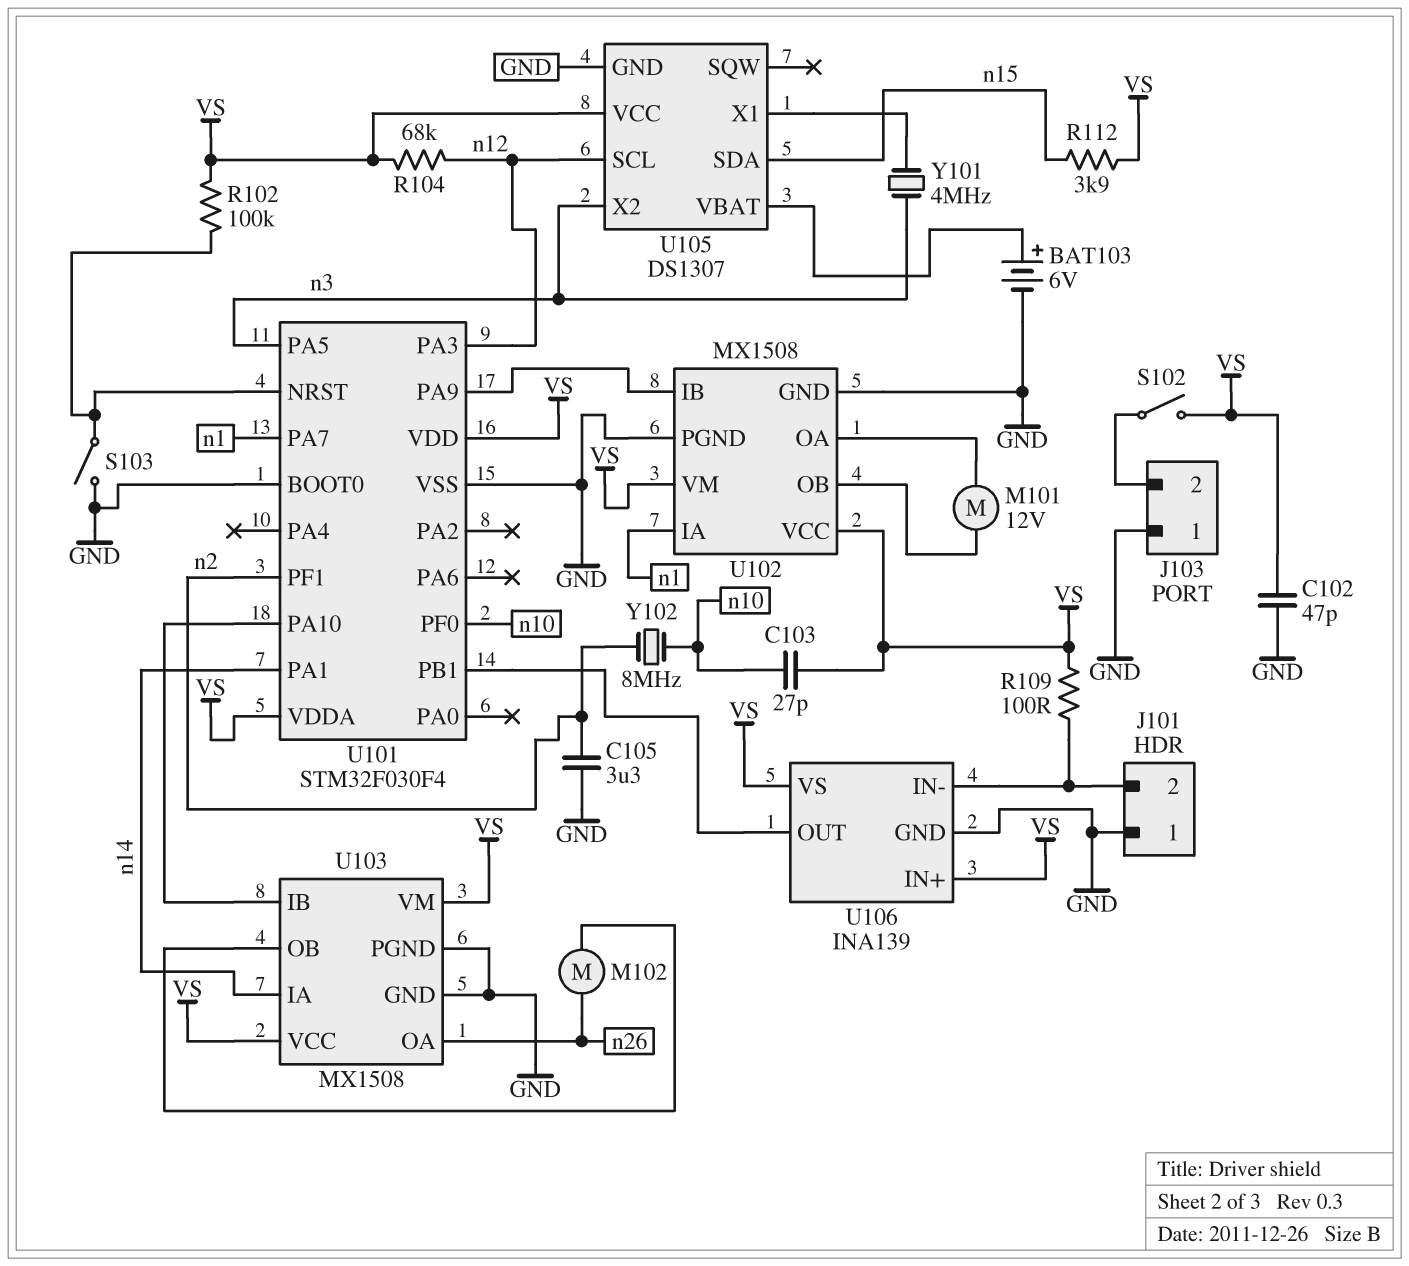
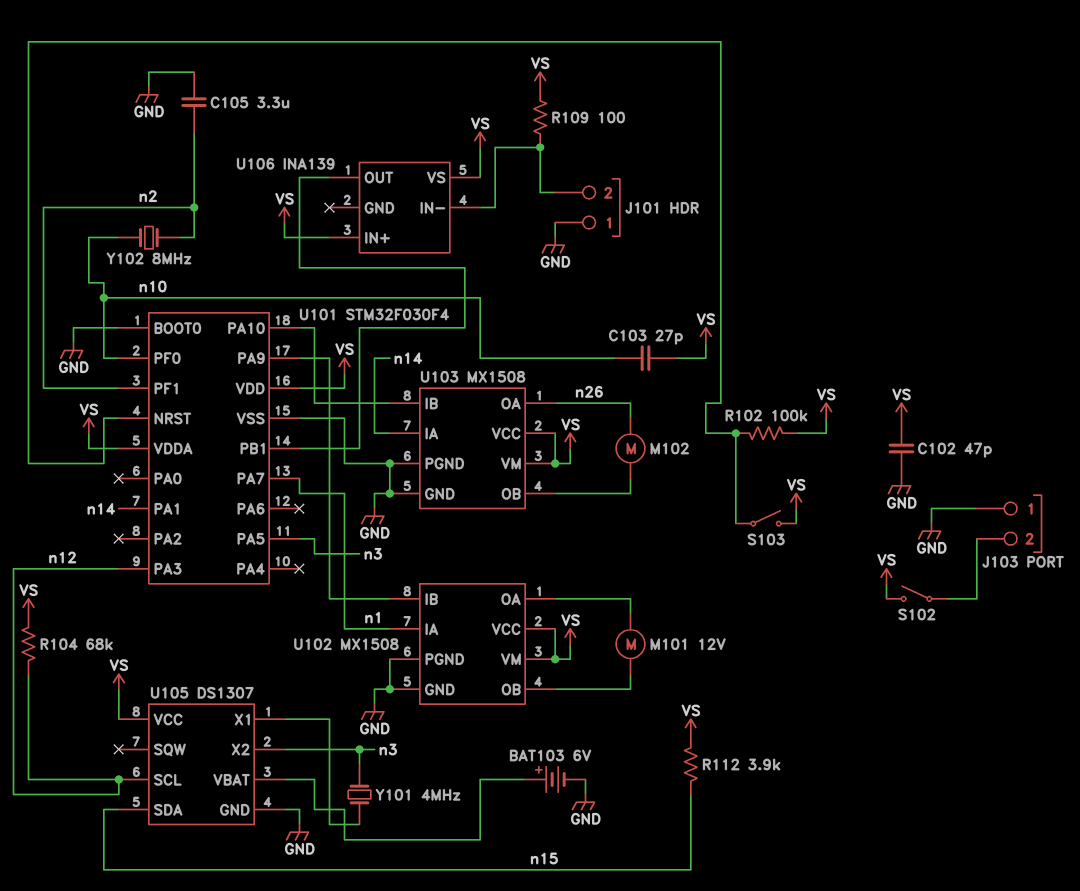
S103: switch (GND, U101/NRST) -> switch (U101/NRST, VS)
U106 pin GND: GND -> none

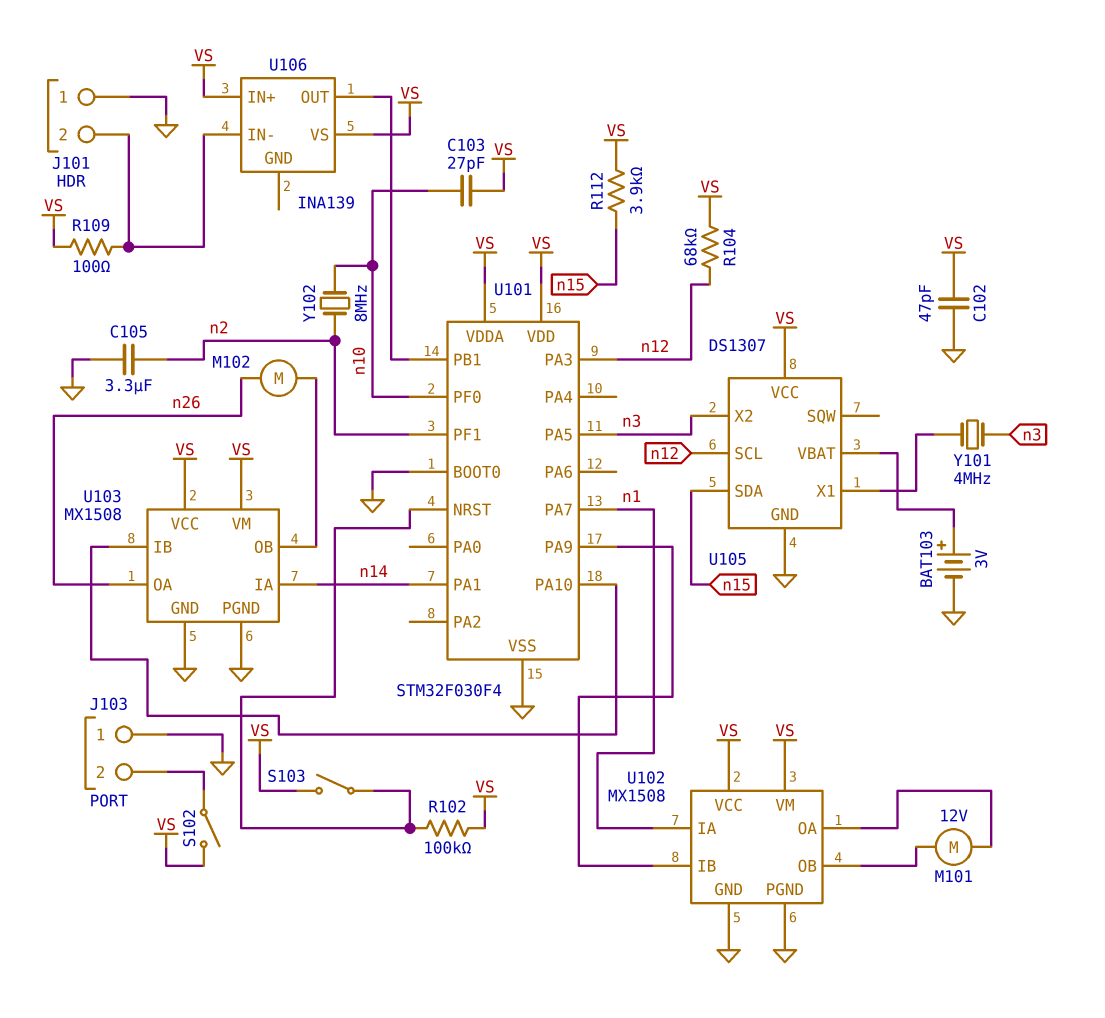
BAT103: 6V (plus U105/VBAT, minus GND) -> 3V (plus U105/VBAT, minus GND)

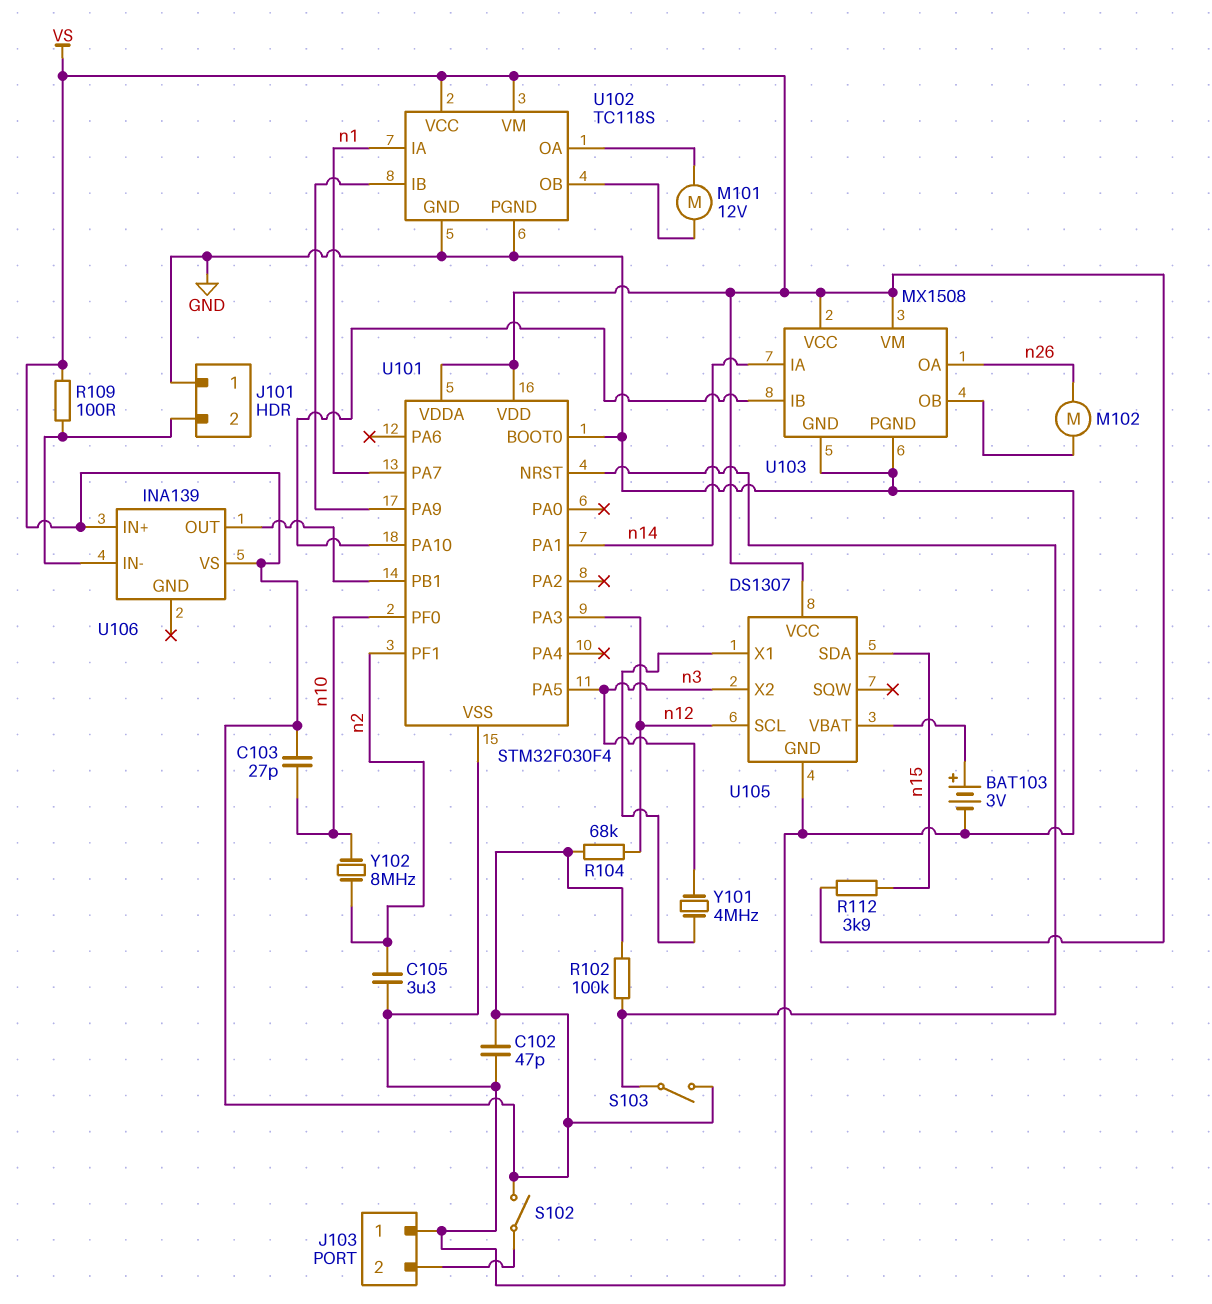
U102: MX1508 -> TC118S

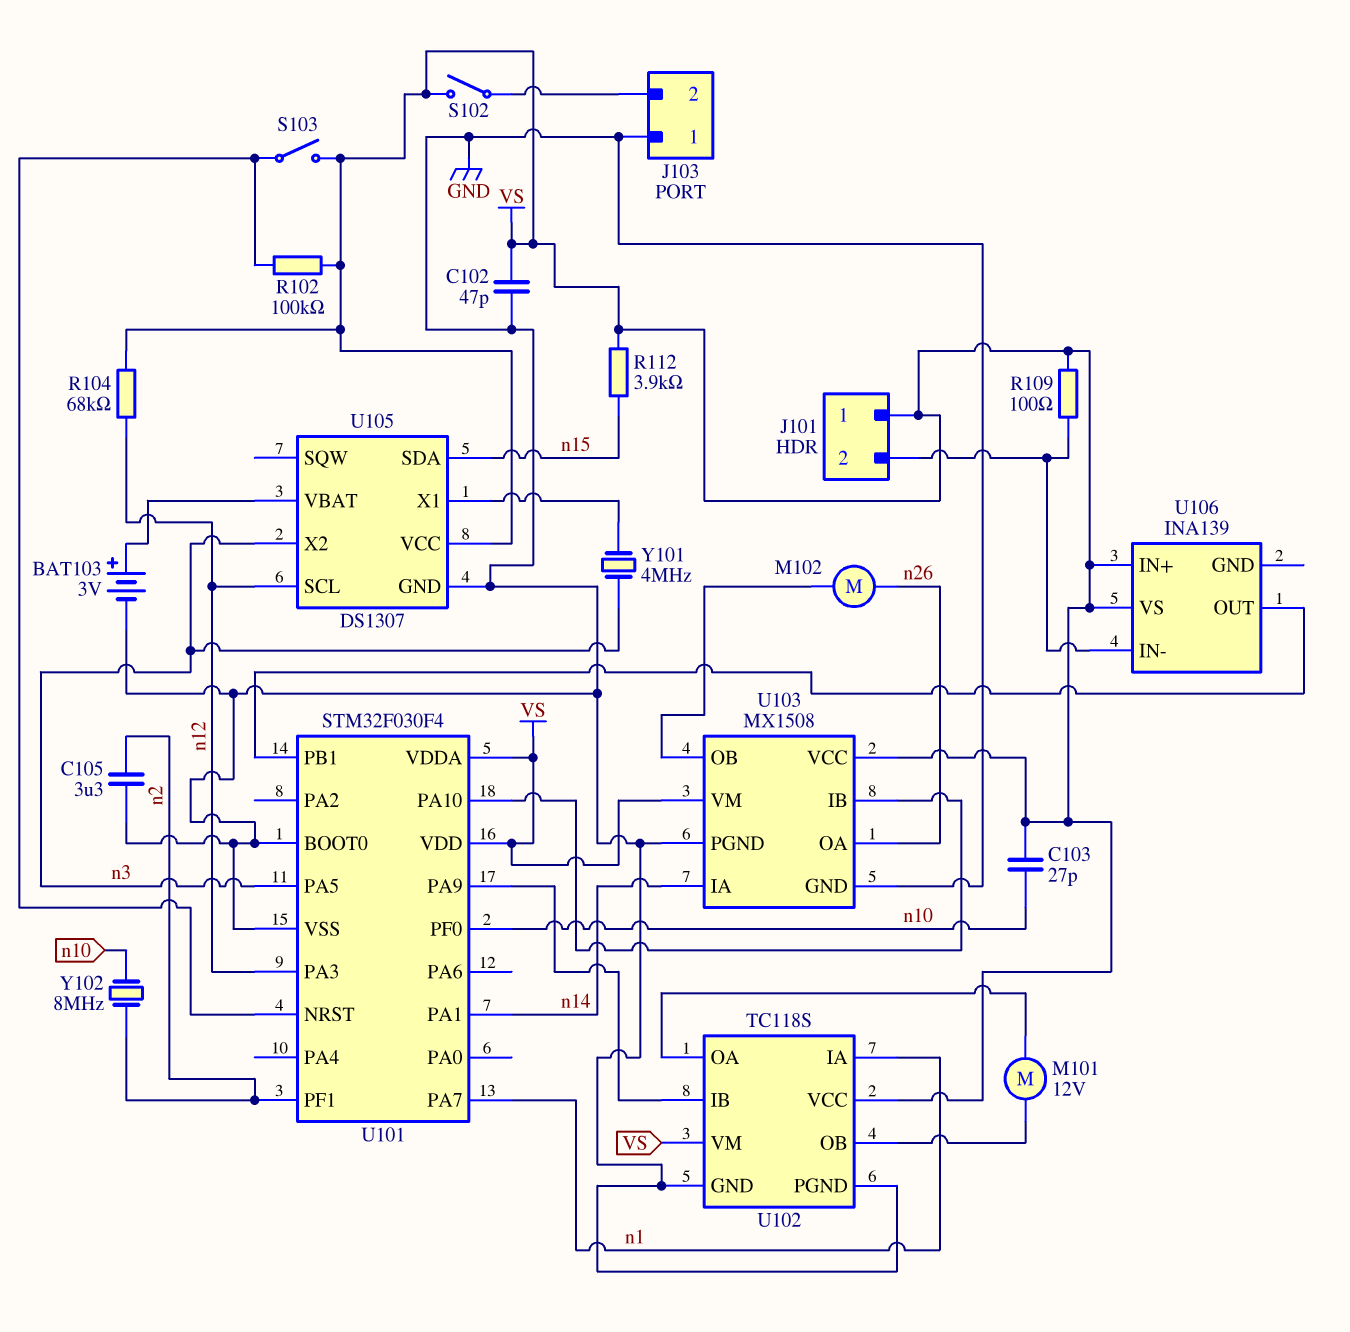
J101 pin 1: GND -> VS

